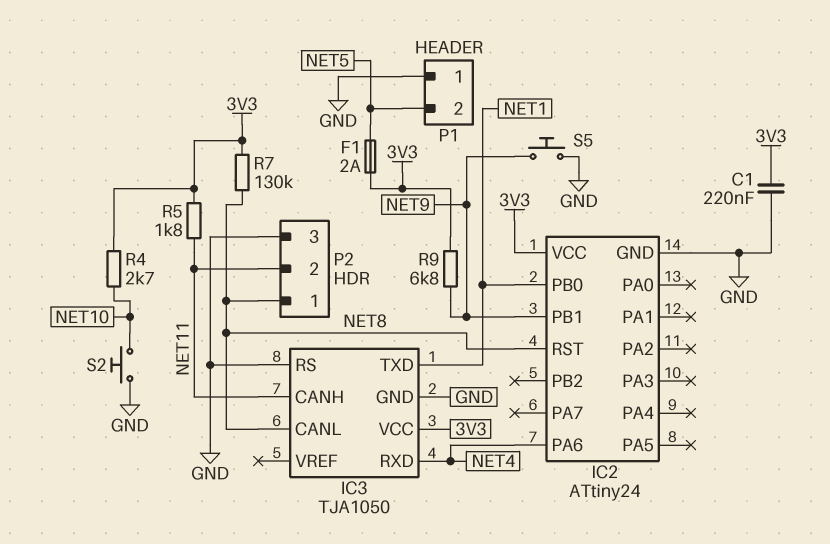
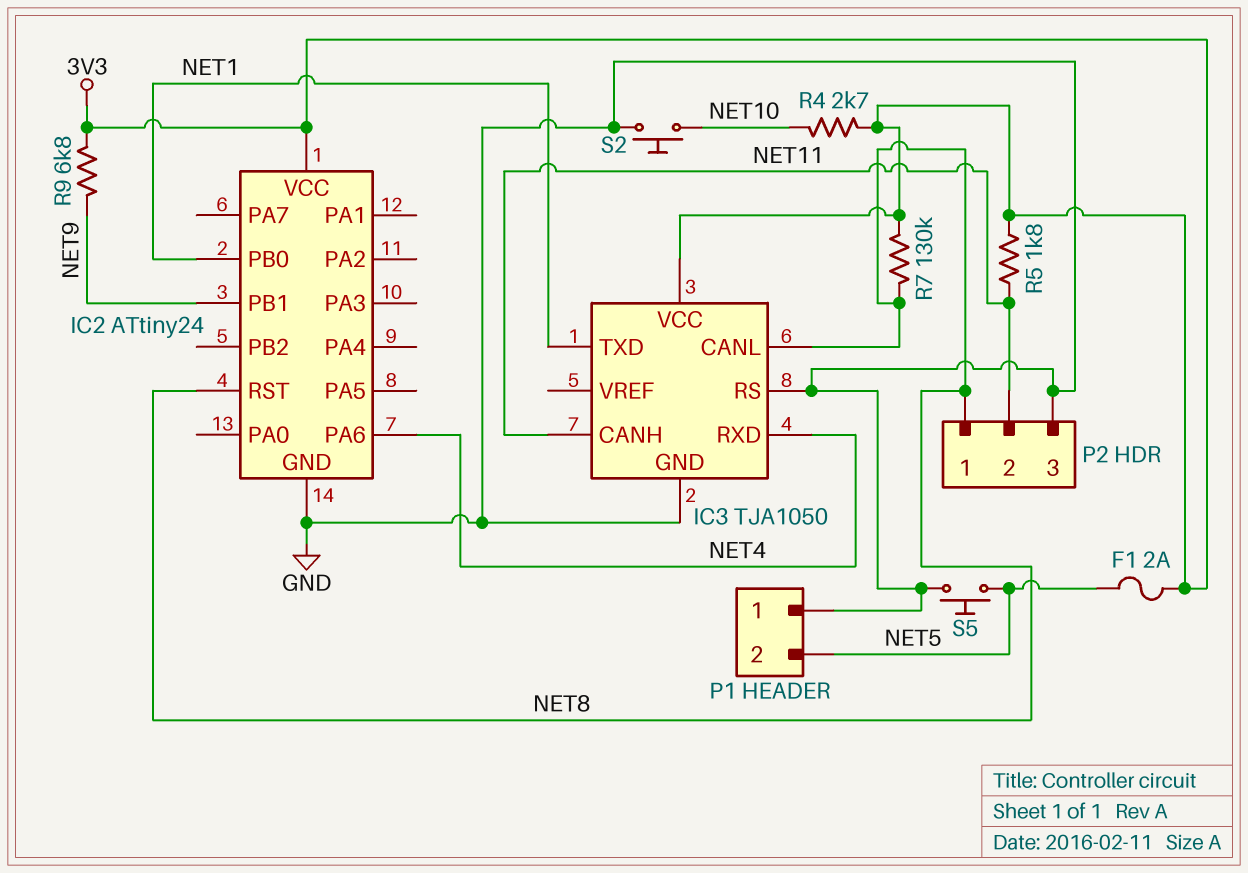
C1: 220nF (3V3, GND) -> none
S5: button (GND, NET9) -> button (GND, NET5)

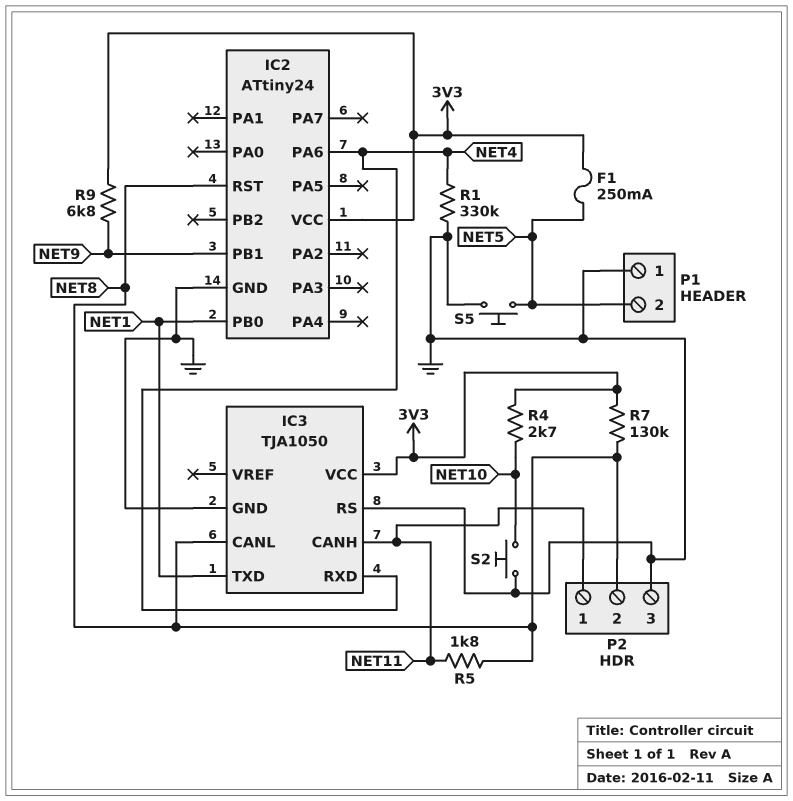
F1: 2A (3V3, NET5) -> 250mA (3V3, NET5)
P2 pin 1: NET8 -> NET11
P2 pin 2: NET11 -> NET8
R1: none -> 330k (GND, NET4)
R5: 1.8k (3V3, NET11) -> 1.8k (NET8, NET11)

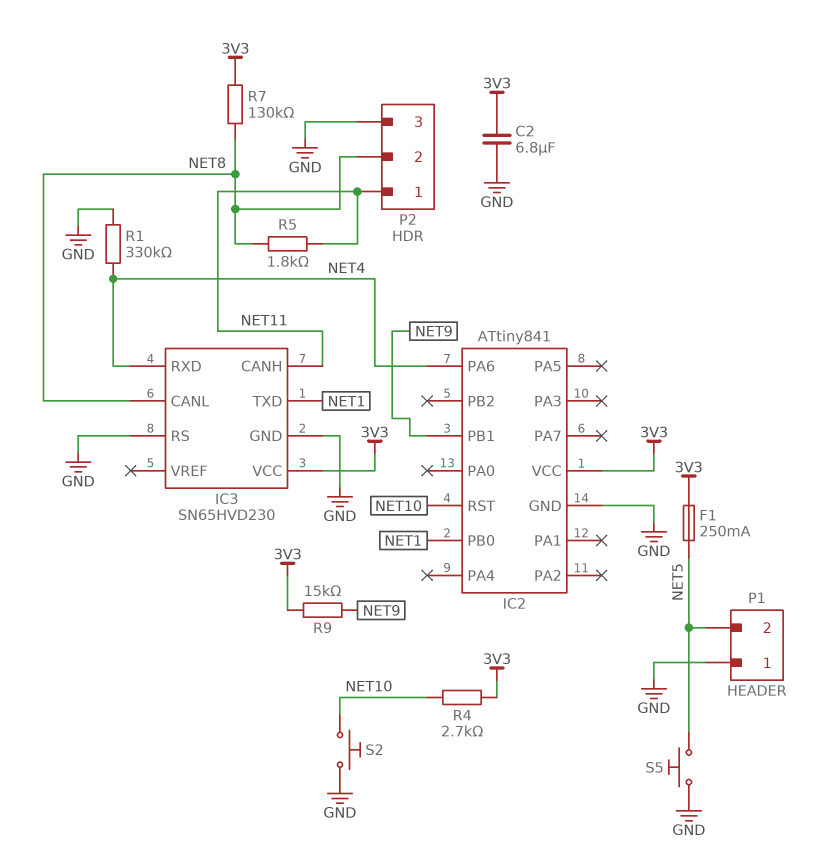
C2: none -> 6.8uF (3V3, GND)
IC2: ATtiny24 -> ATtiny841
IC2 pin RST: NET8 -> NET10
IC3: TJA1050 -> SN65HVD230
R9: 6.8k (3V3, NET9) -> 15k (3V3, NET9)

